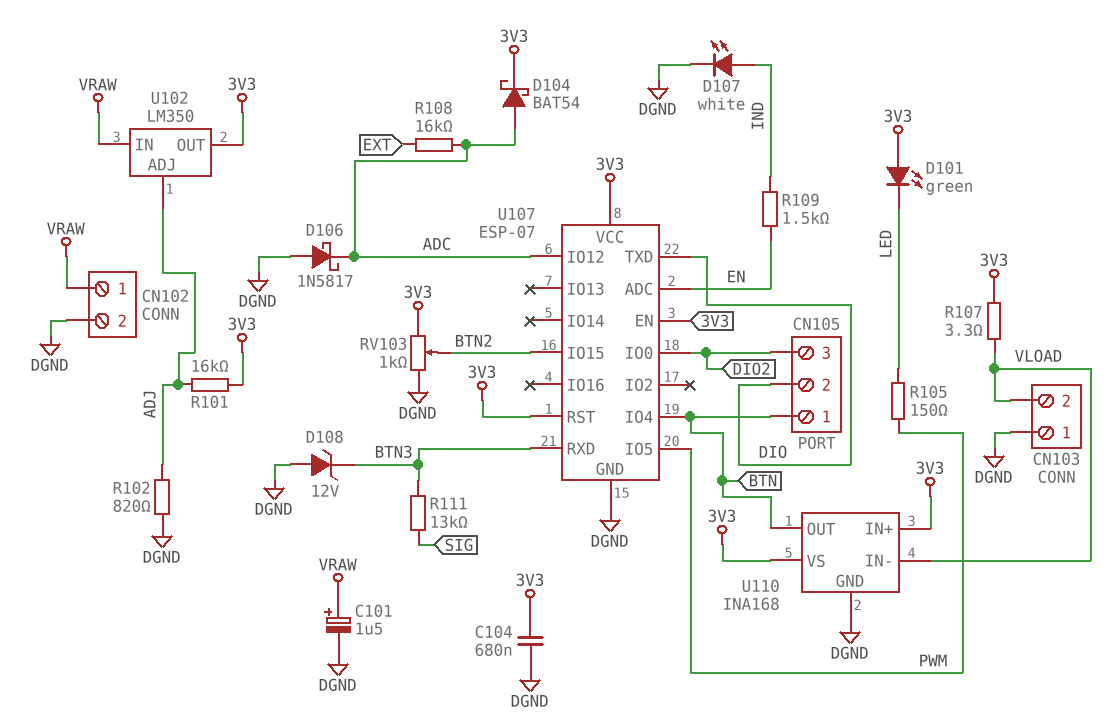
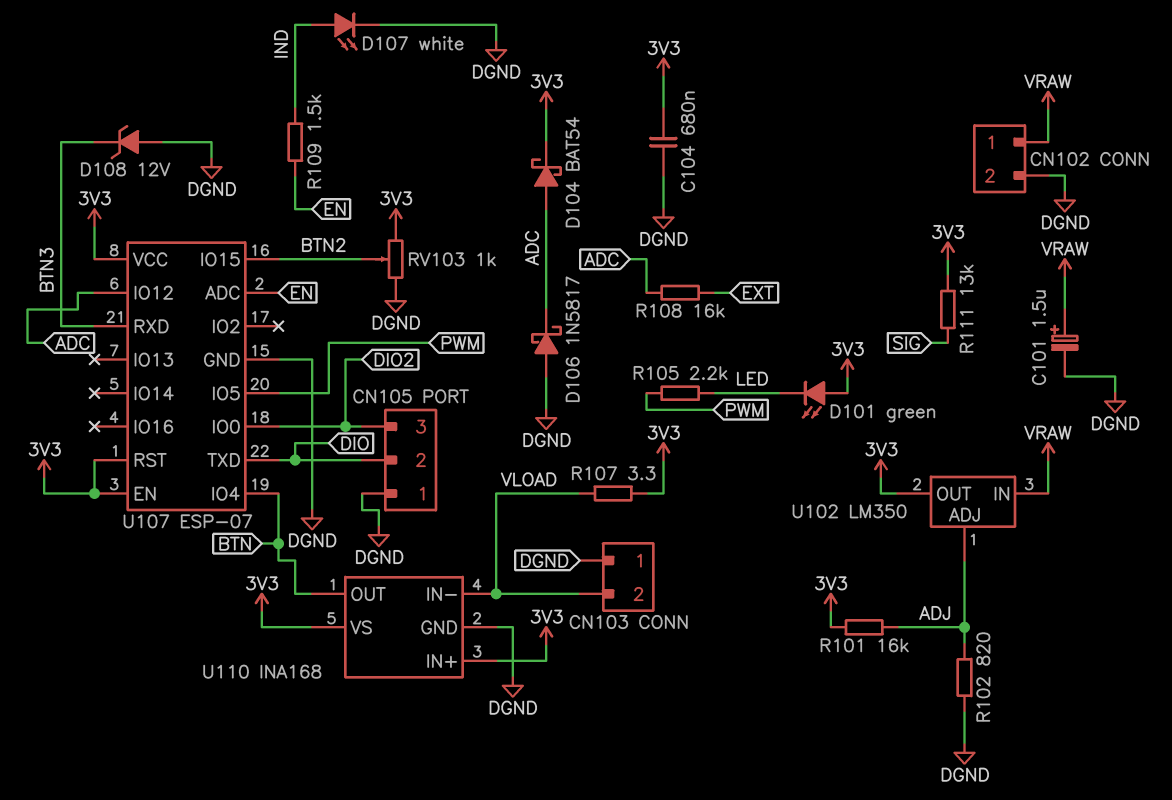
CN105 pin 1: BTN -> DGND
R105: 150 (LED, PWM) -> 2.2k (LED, PWM)
R111: 13k (BTN3, SIG) -> 13k (3V3, SIG)

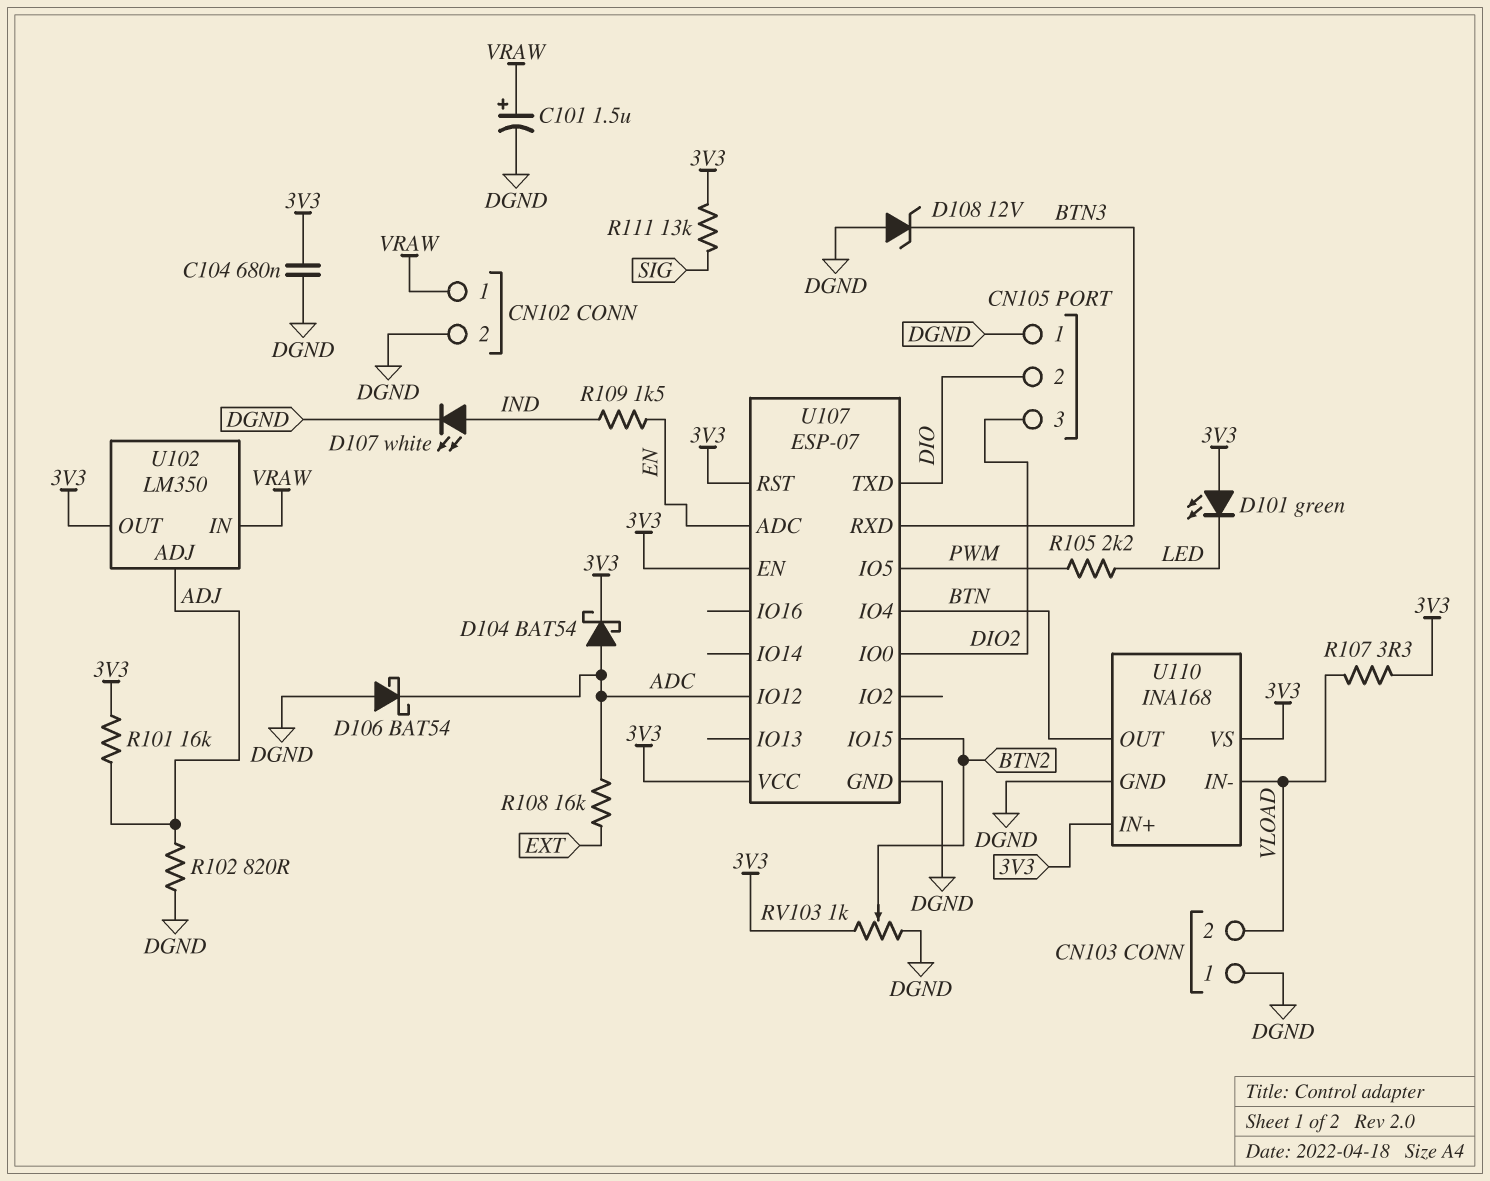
D106: schottky 1N5817 (A DGND, K ADC) -> schottky BAT54 (A DGND, K ADC)

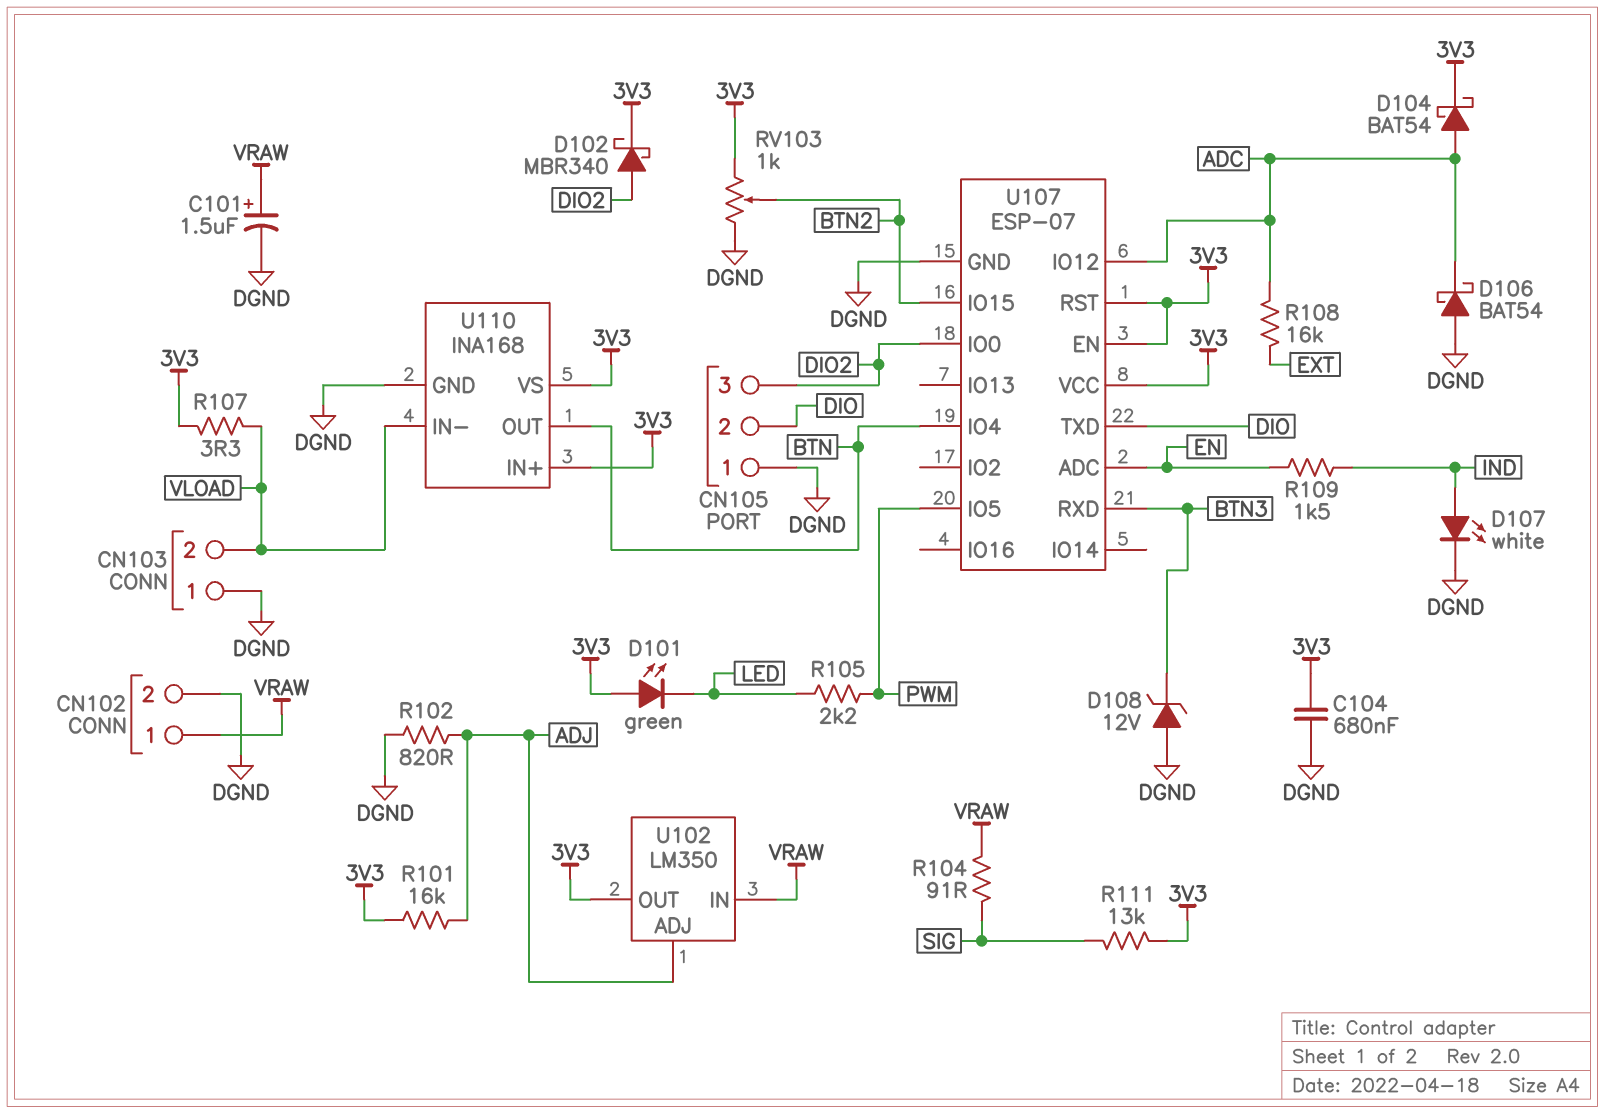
D102: none -> schottky MBR340 (A DIO2, K 3V3)
R104: none -> 91 (SIG, VRAW)

